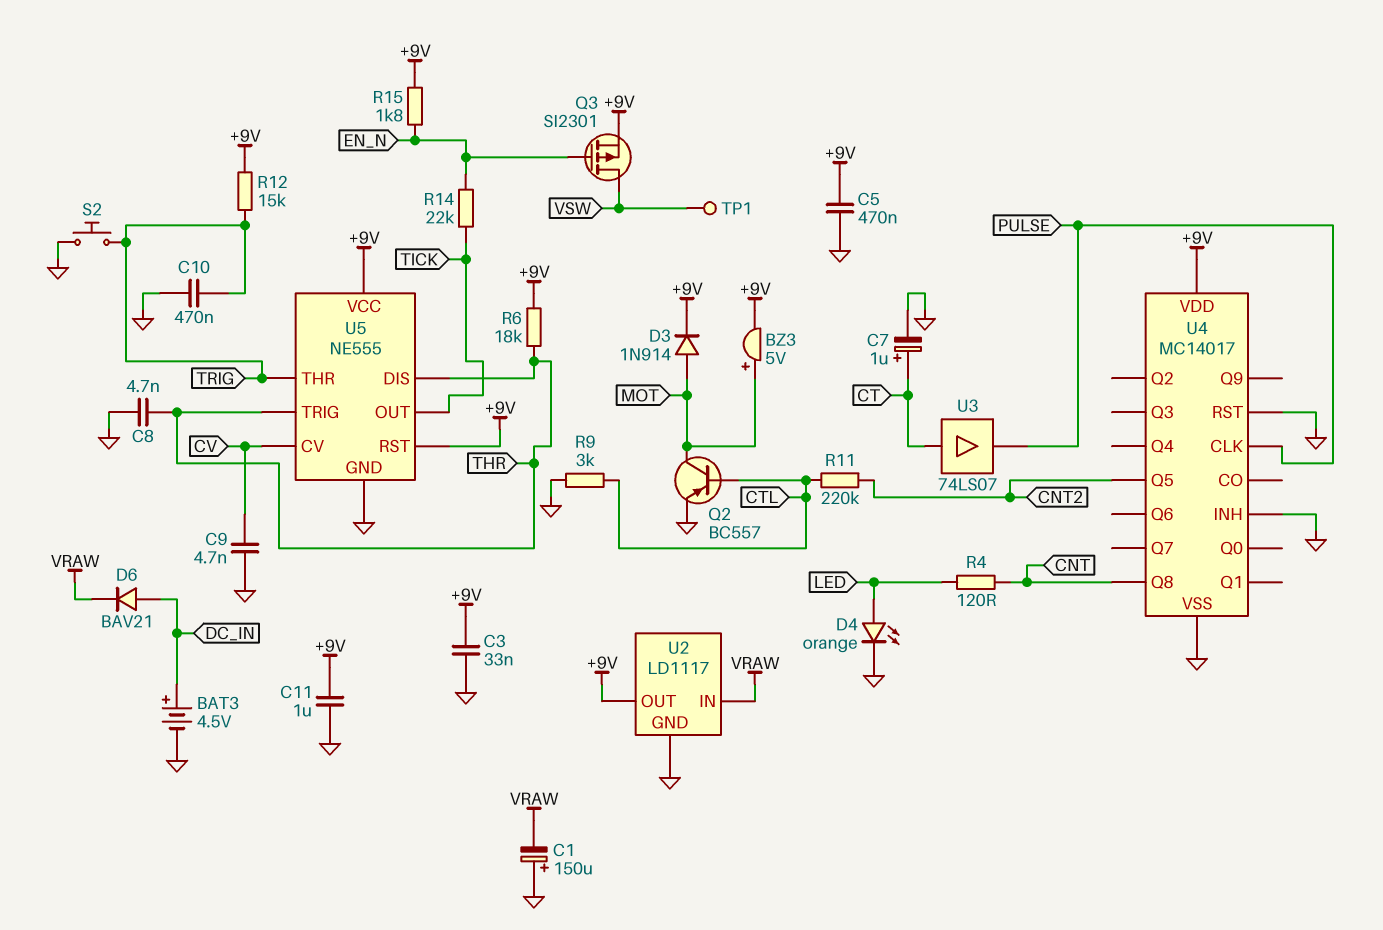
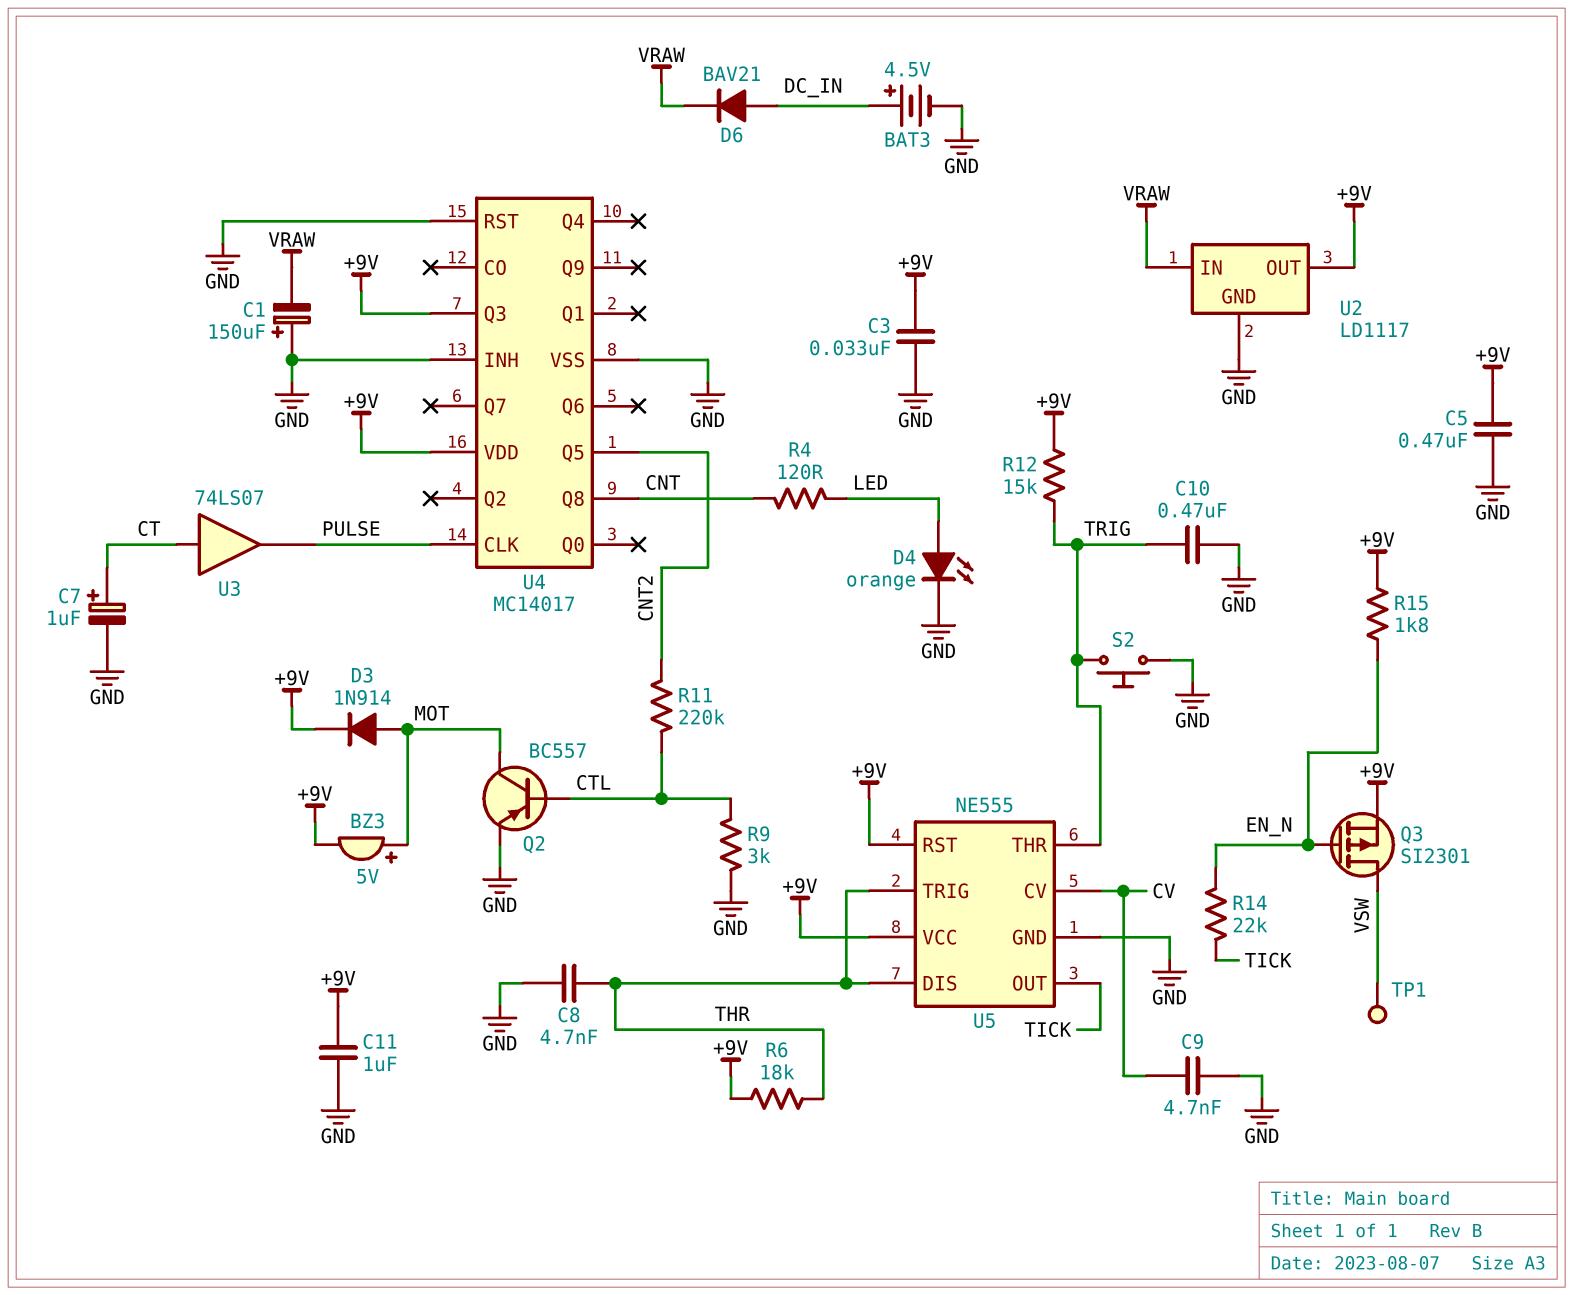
U4 pin Q3: none -> +9V

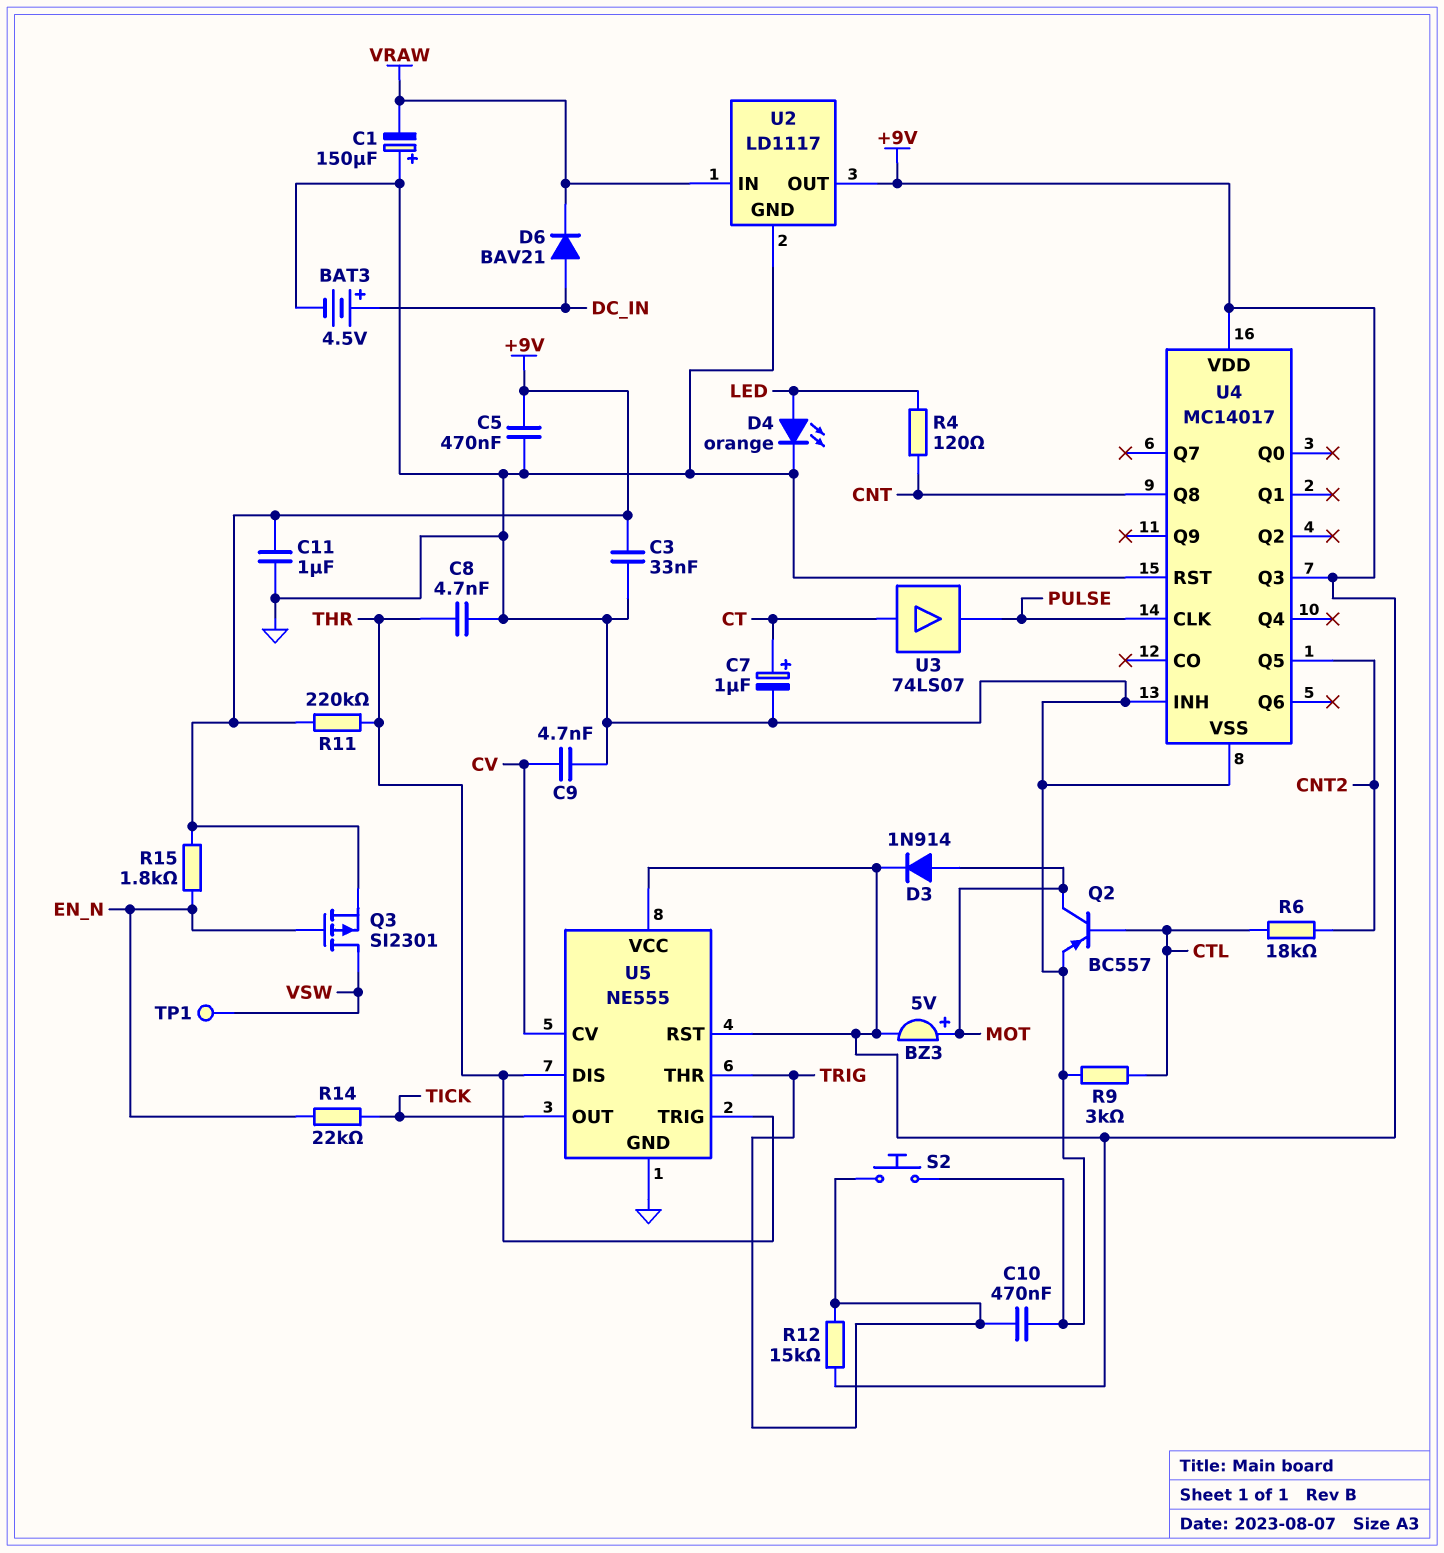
R6: 18k (+9V, THR) -> 18k (CNT2, CTL)
R11: 220k (CNT2, CTL) -> 220k (+9V, THR)

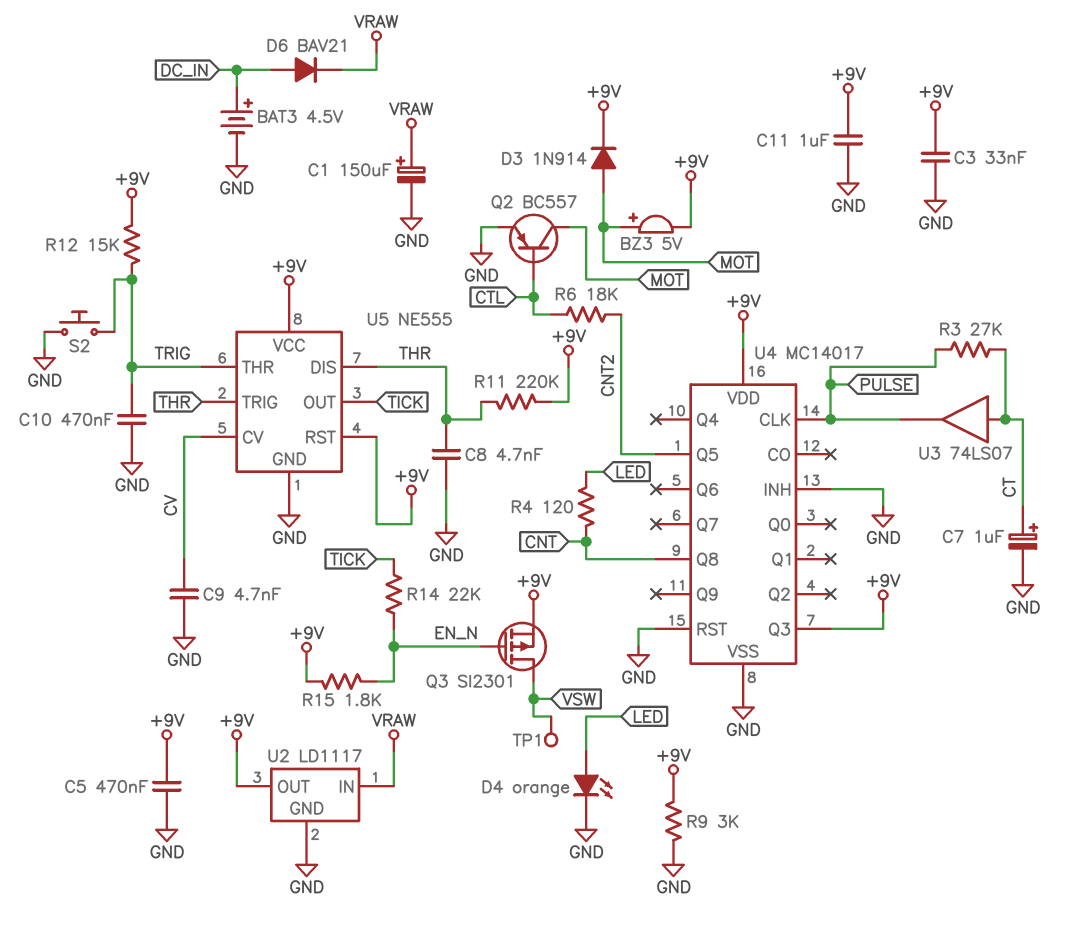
C1: 150uF (plus GND, minus VRAW) -> 150uF (plus VRAW, minus GND)
R3: none -> 27k (CT, PULSE)
R9: 3k (CTL, GND) -> 3k (+9V, GND)

